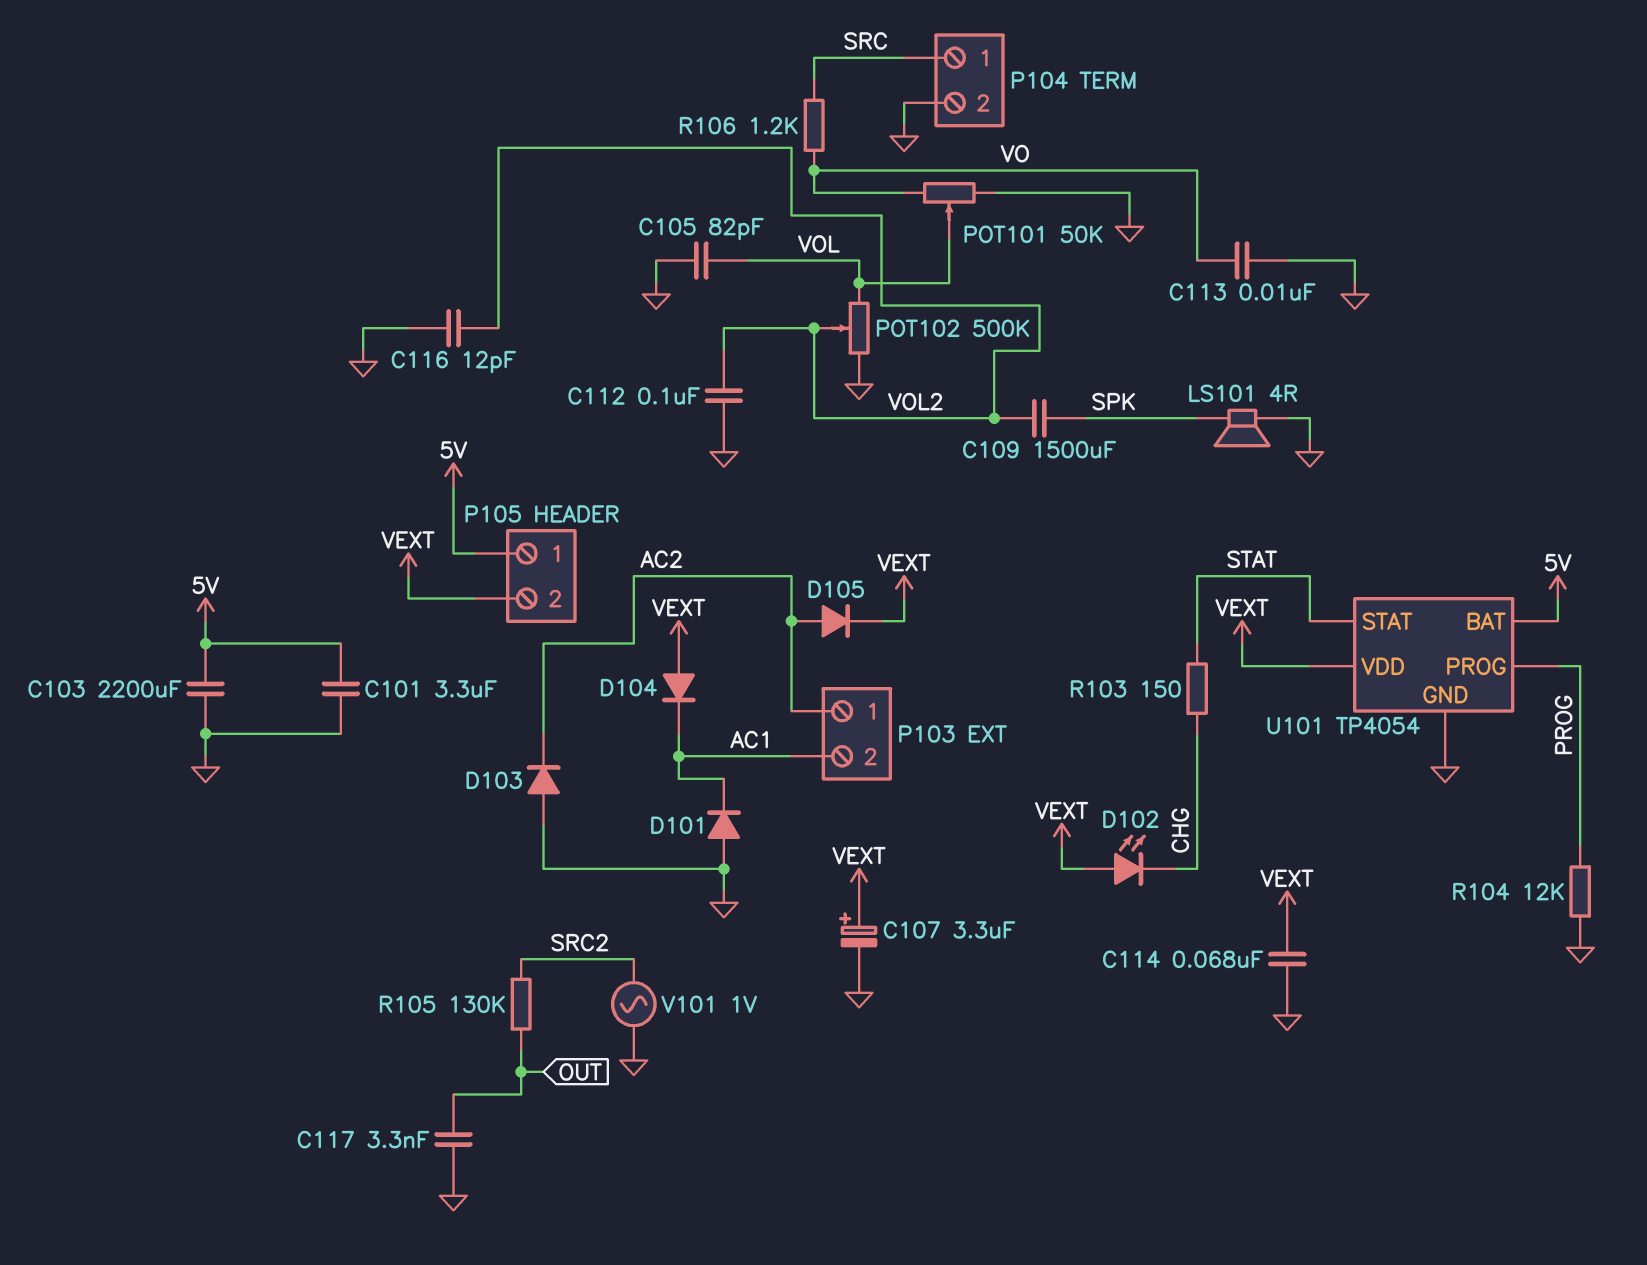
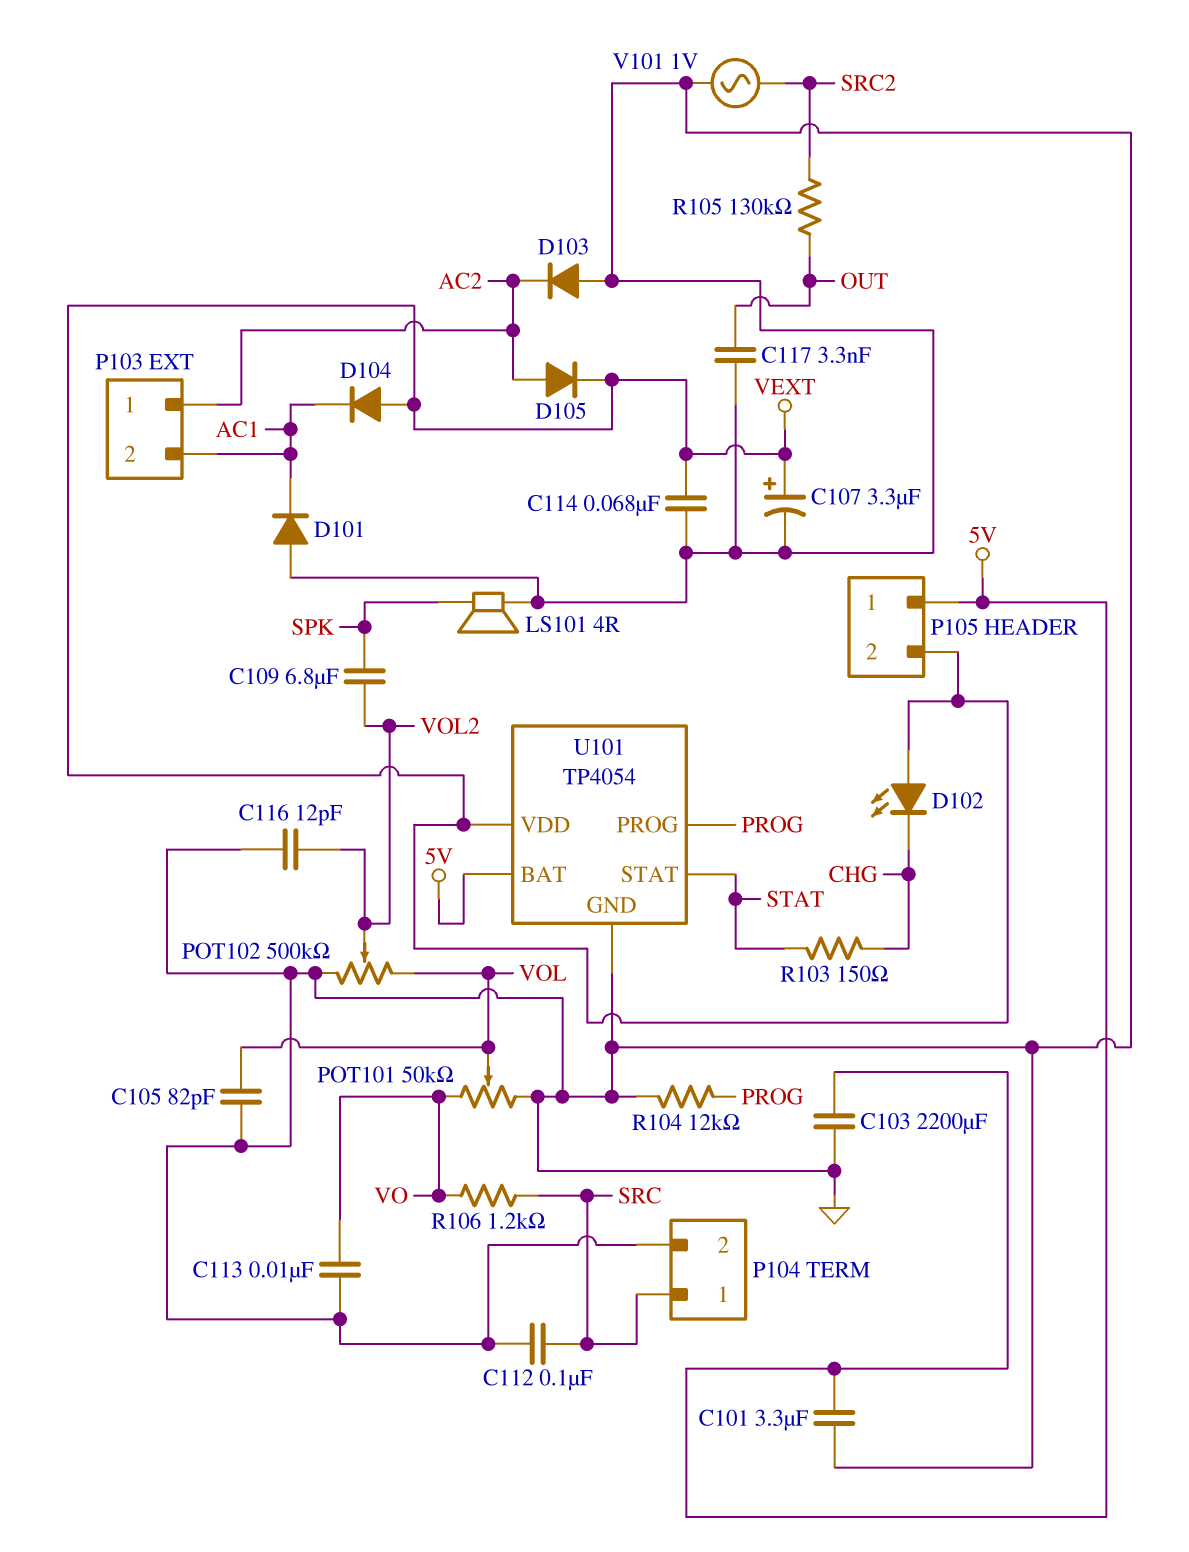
C109: 1500uF (SPK, VOL2) -> 6.8uF (SPK, VOL2)
C112: 100nF (GND, VOL2) -> 100nF (GND, SRC)

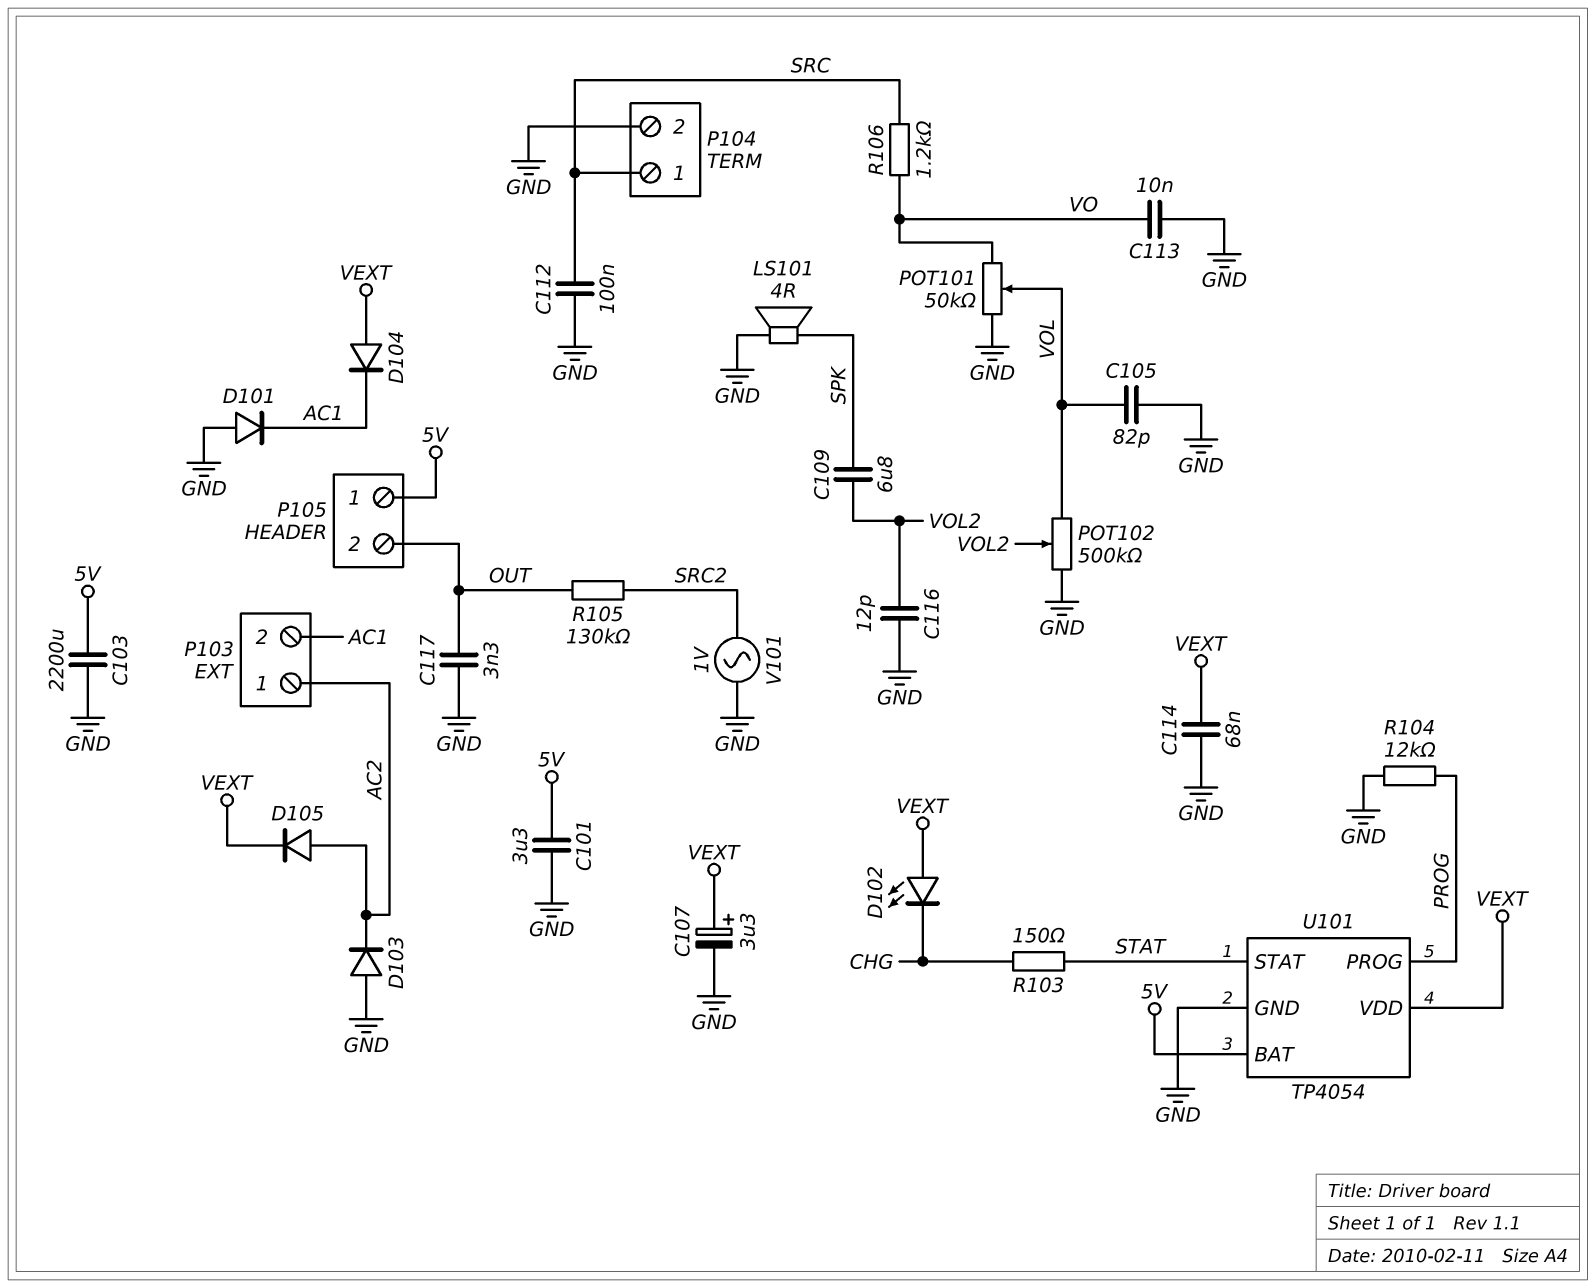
P105 pin 2: VEXT -> OUT

